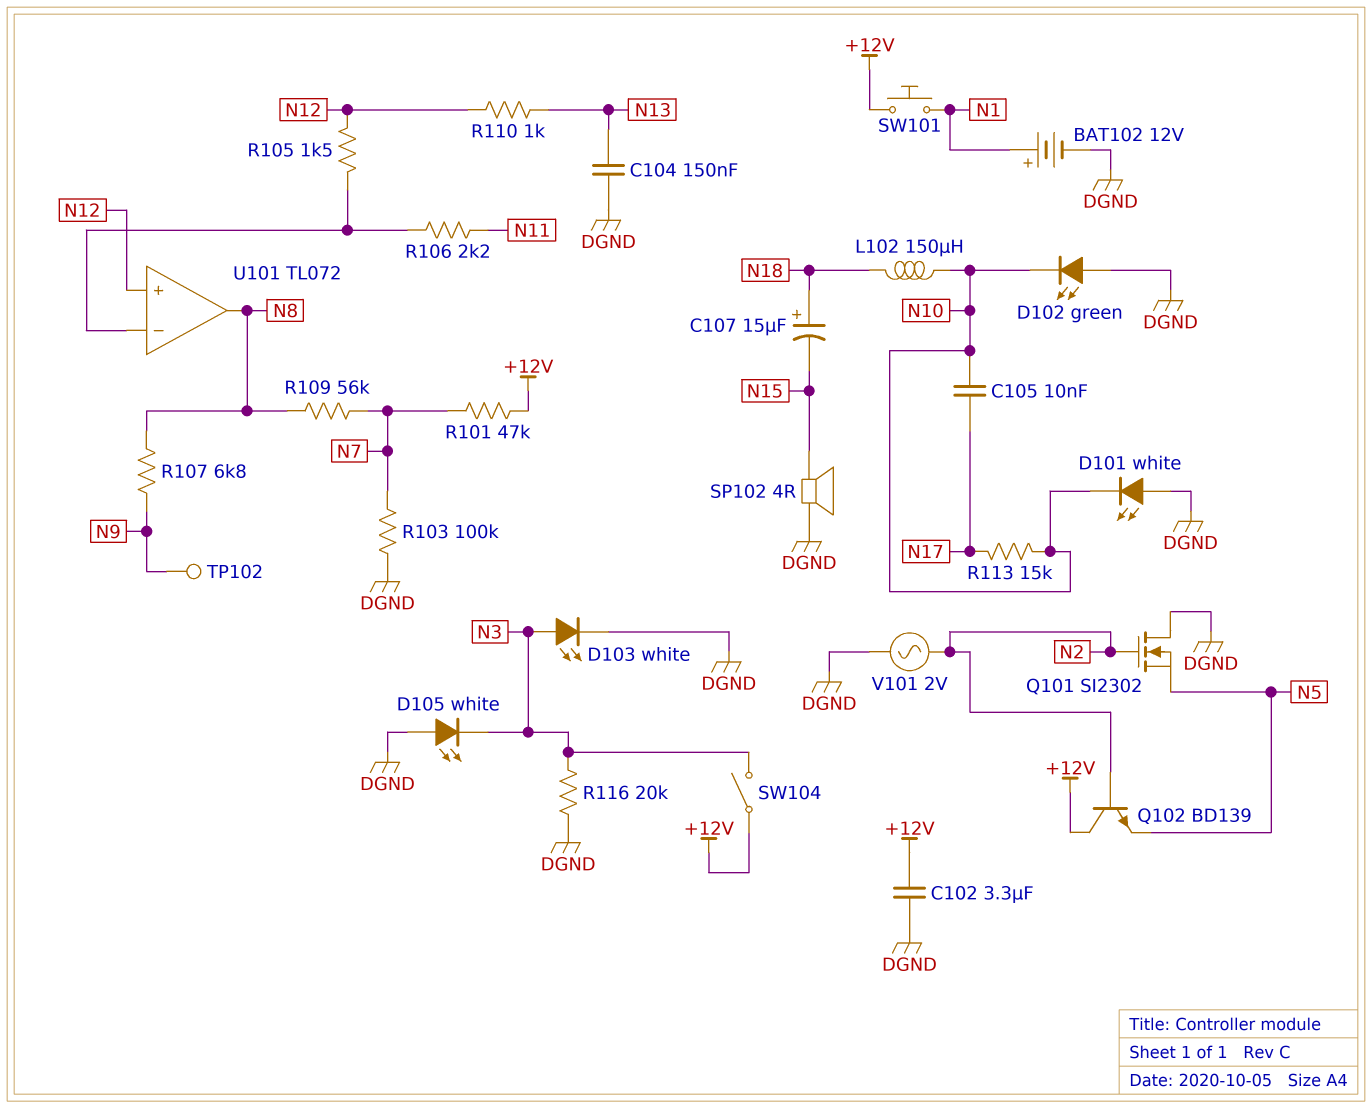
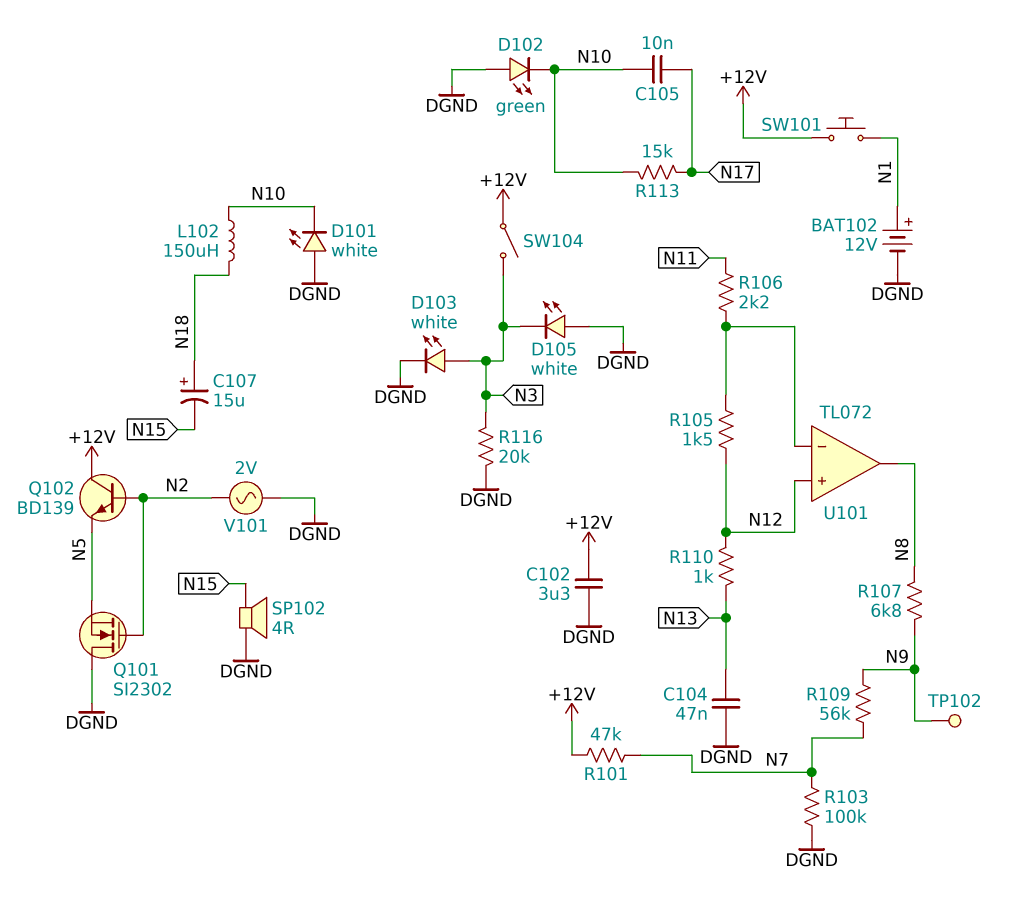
C104: 150nF (DGND, N13) -> 47nF (DGND, N13)
R109: 56k (N7, N8) -> 56k (N7, N9)

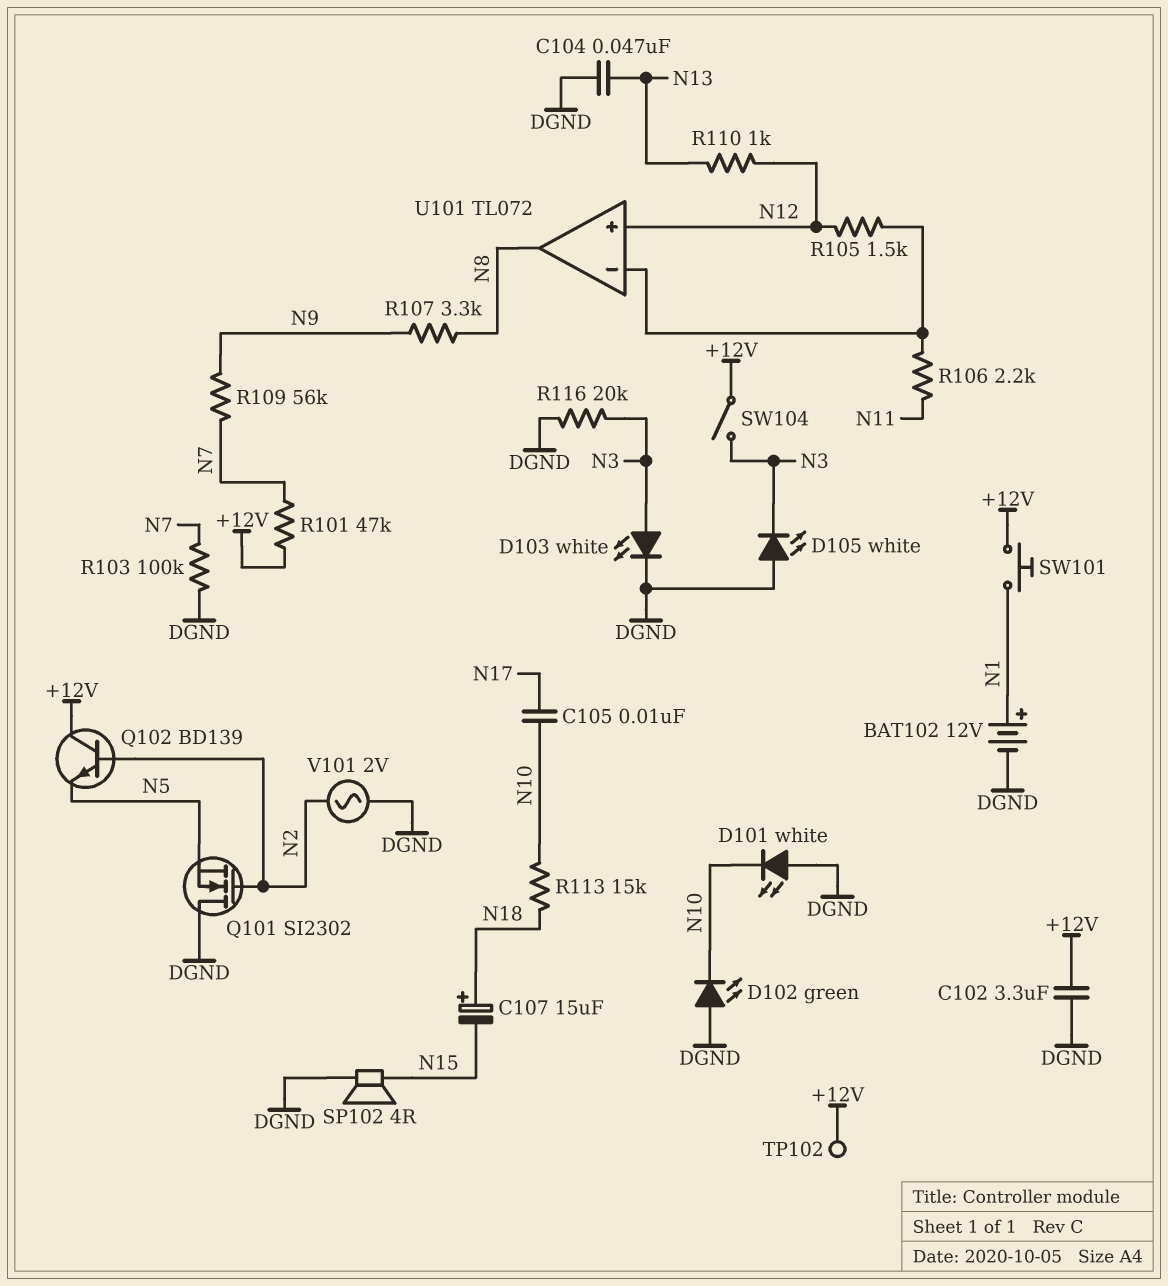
L102: 150uH (N10, N18) -> none
R107: 6.8k (N8, N9) -> 3.3k (N8, N9)
R113: 15k (N10, N17) -> 15k (N10, N18)
TP102: test point (N9) -> test point (+12V)

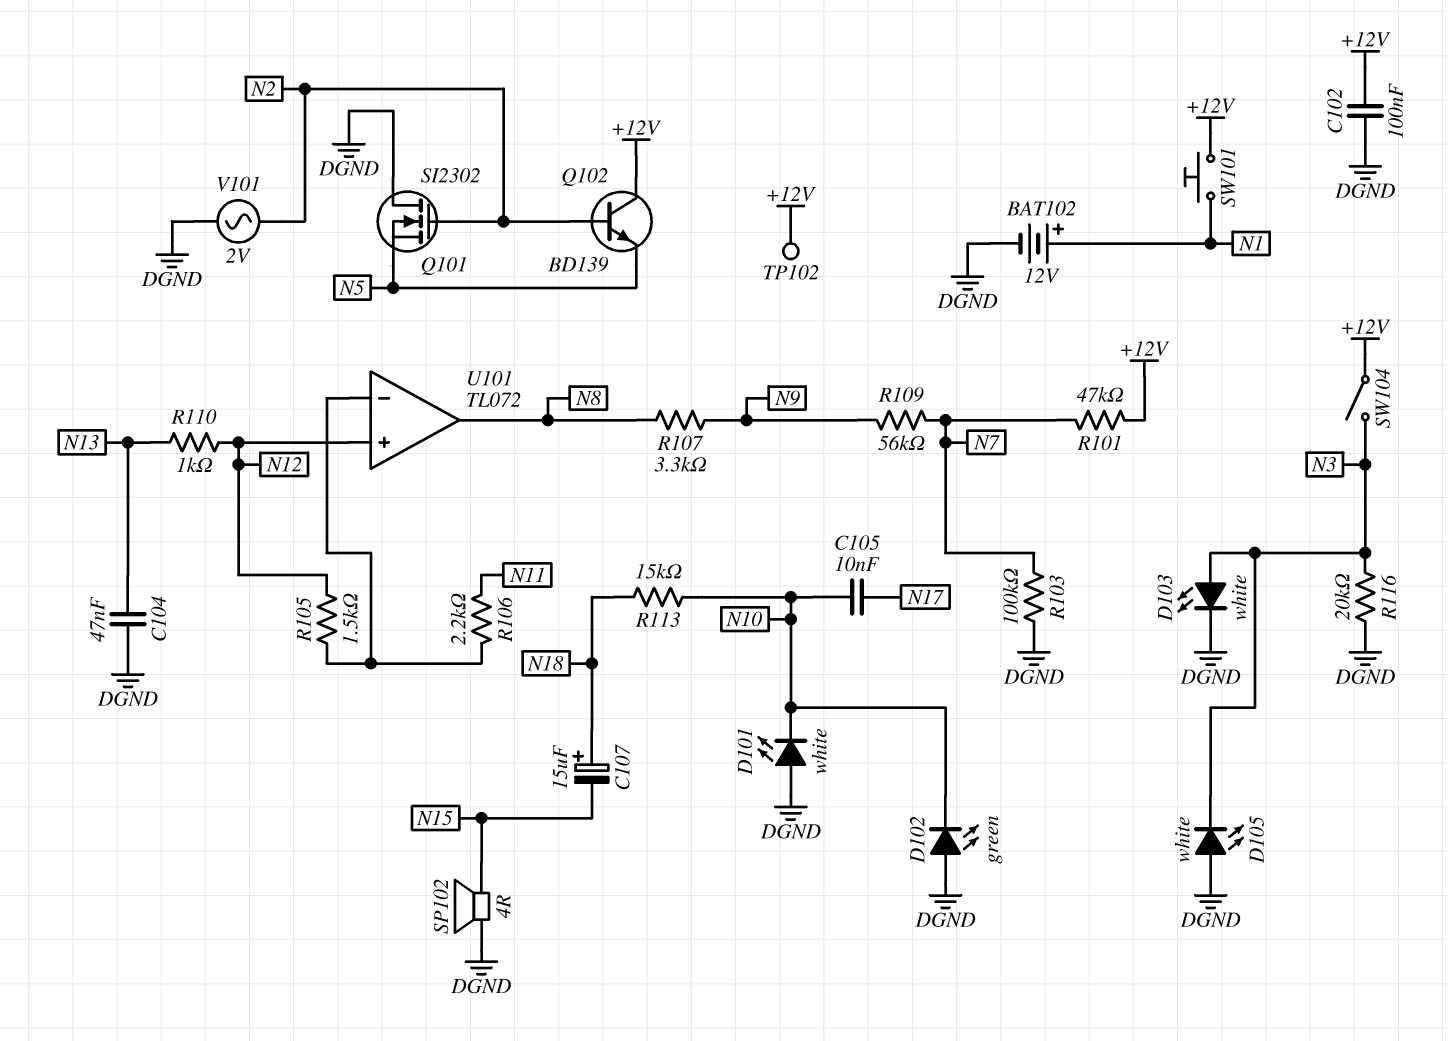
C102: 3.3uF (+12V, DGND) -> 100nF (+12V, DGND)

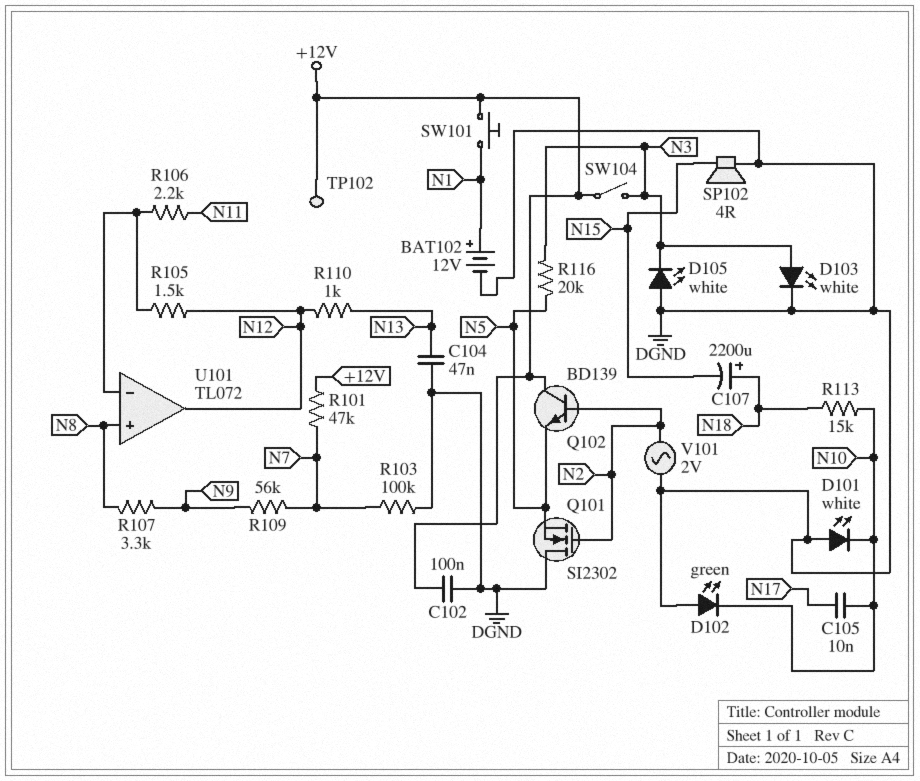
C107: 15uF (plus N18, minus N15) -> 2200uF (plus N18, minus N15)
R116: 20k (DGND, N3) -> 20k (N3, N5)
U101 pin in+: N12 -> N8
U101 pin out: N8 -> N12

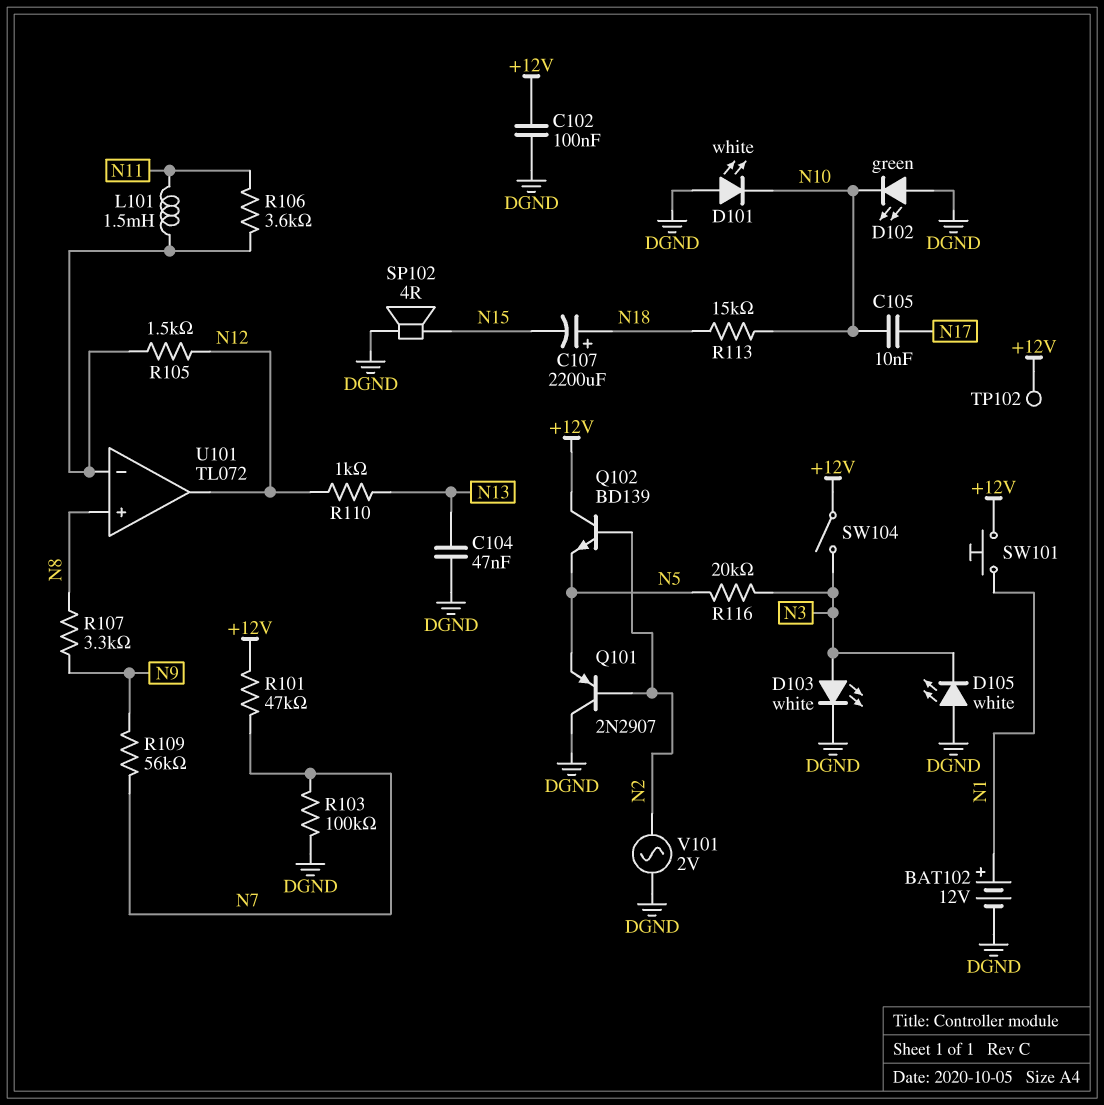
L101: none -> 1.5mH (N11, U101/in-)
Q101: NMOS SI2302 (G N2, D DGND, S N5) -> PNP 2N2907 (B N2, C DGND, E N5)
R106: 2.2k (N11, U101/in-) -> 3.6k (N11, U101/in-)

